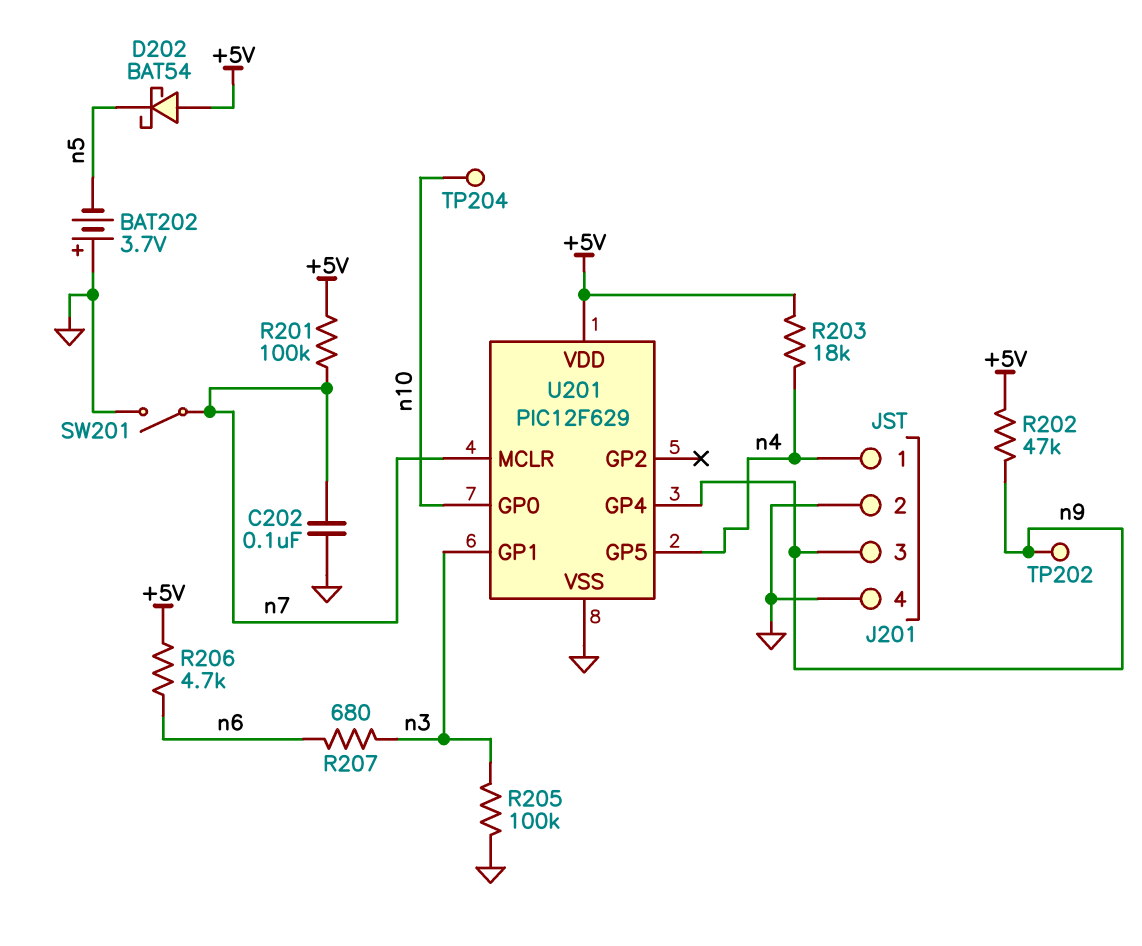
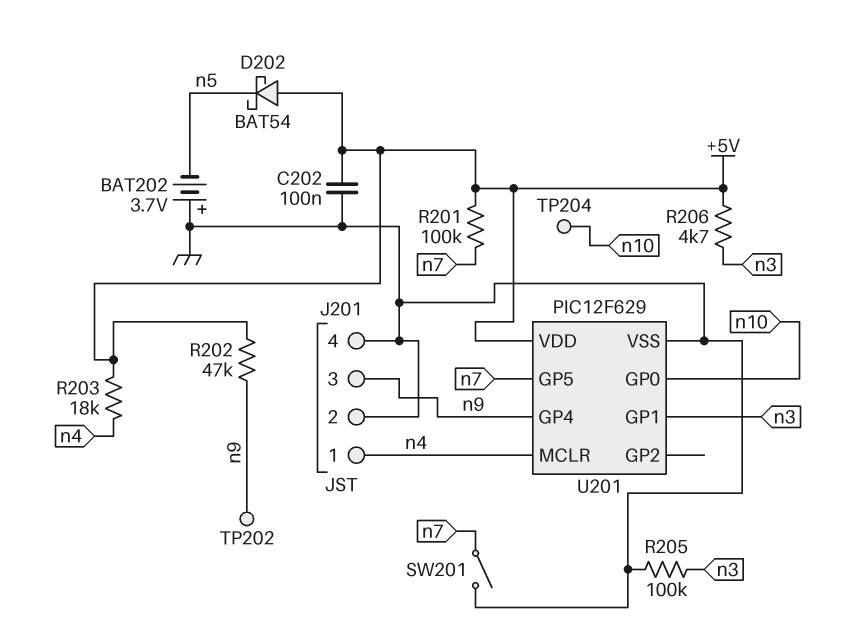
C202: 100nF (GND, n7) -> 100nF (+5V, GND)
R206: 4.7k (+5V, n6) -> 4.7k (+5V, n3)
R207: 680 (n3, n6) -> none
U201 pin GP5: n4 -> n7
U201 pin MCLR: n7 -> n4

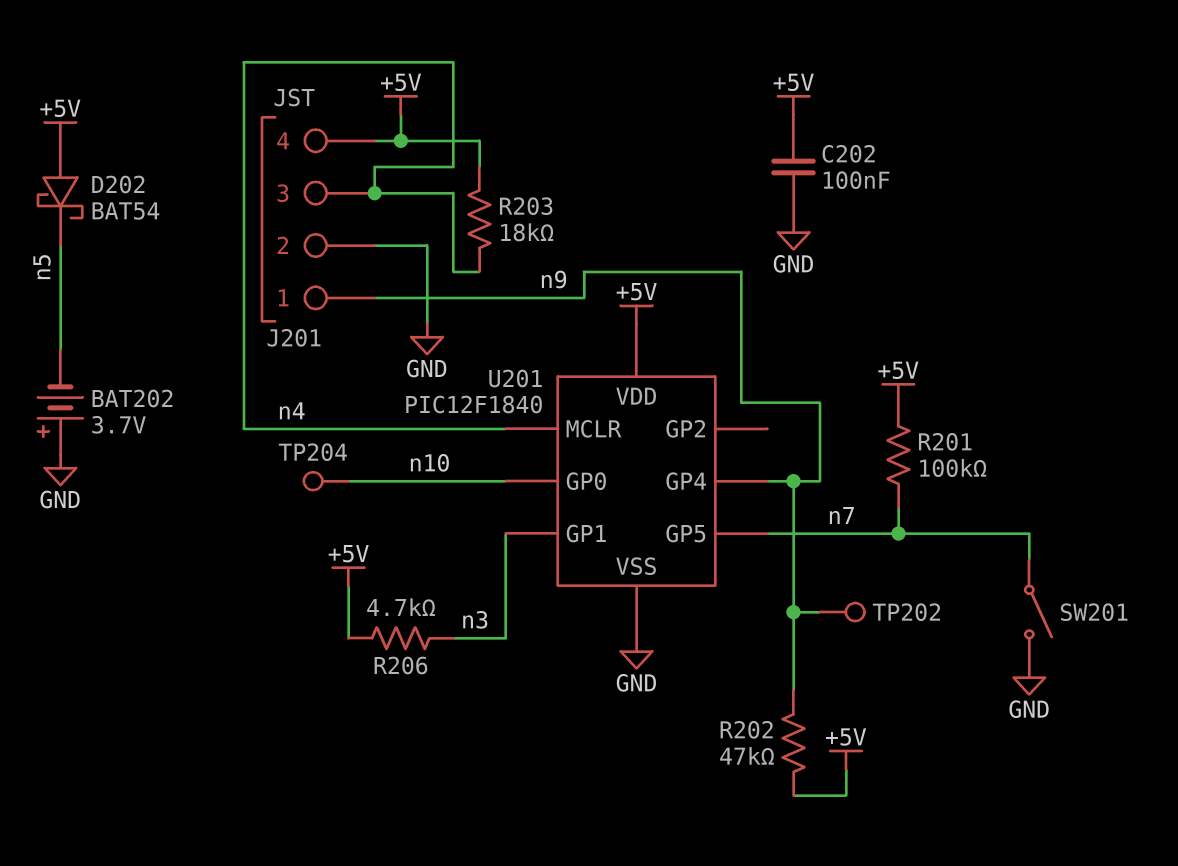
J201 pin 1: n4 -> n9
J201 pin 3: n9 -> n4
J201 pin 4: GND -> +5V
R205: 100k (GND, n3) -> none
U201: PIC12F629 -> PIC12F1840

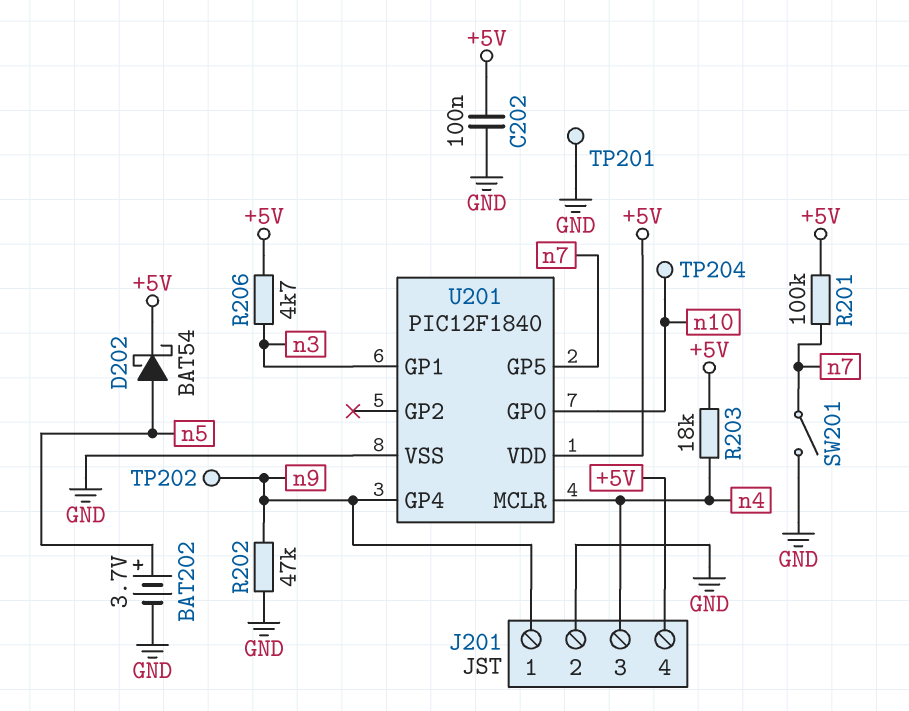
BAT202: 3.7V (plus GND, minus n5) -> 3.7V (plus n5, minus GND)
D202: schottky BAT54 (A +5V, K n5) -> schottky BAT54 (A n5, K +5V)
R202: 47k (+5V, n9) -> 47k (GND, n9)
TP201: none -> test point (GND)

